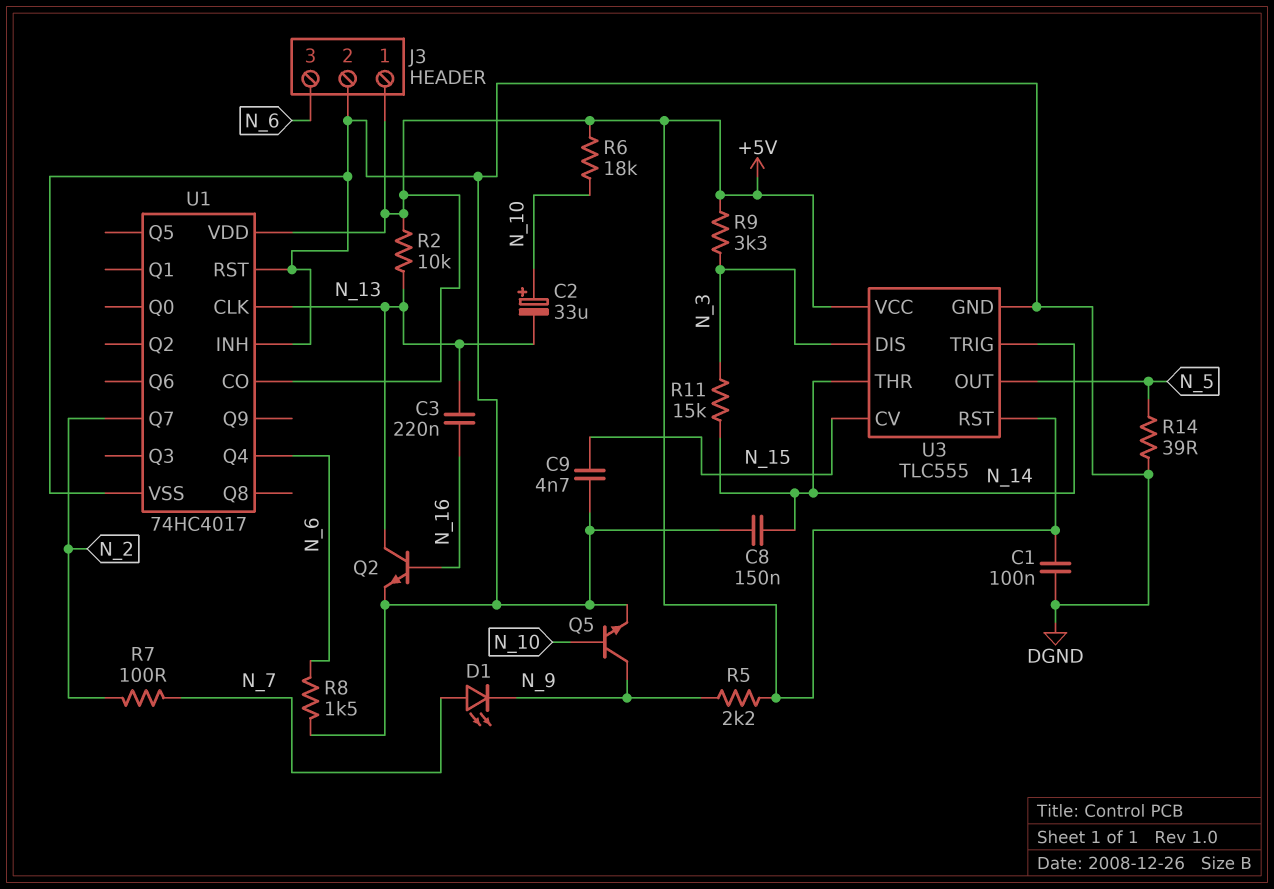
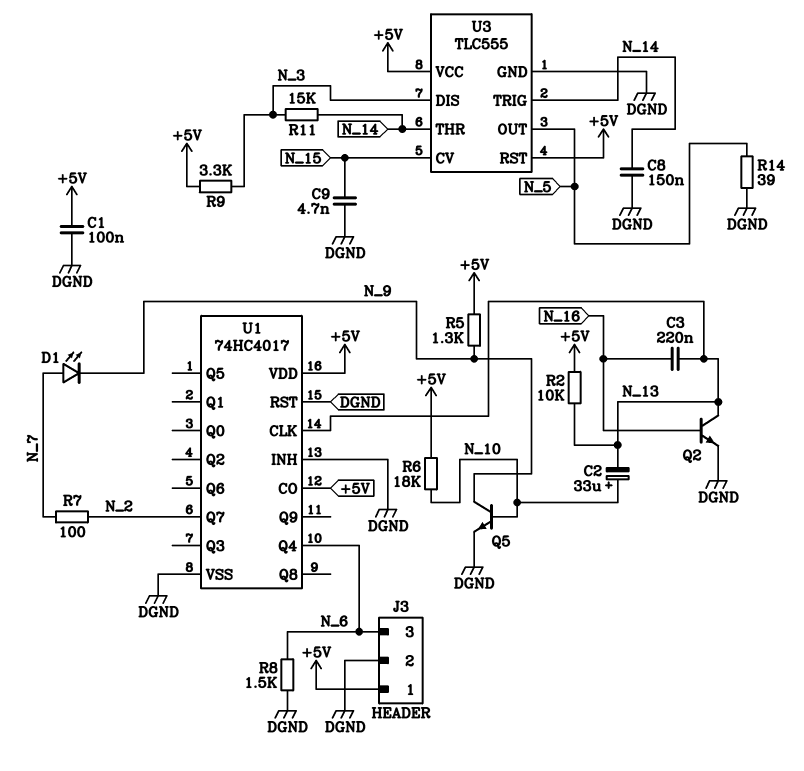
R5: 2.2k (+5V, N_9) -> 1.3k (+5V, N_9)

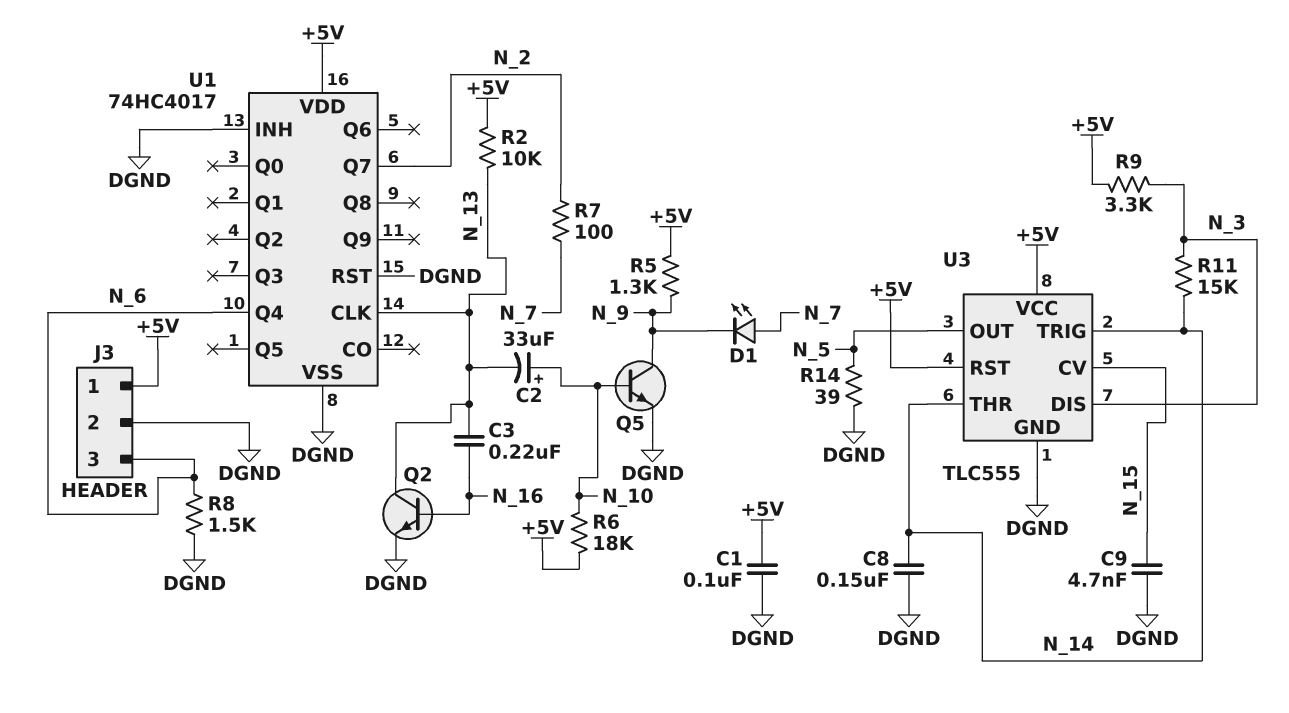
U1 pin CO: +5V -> none

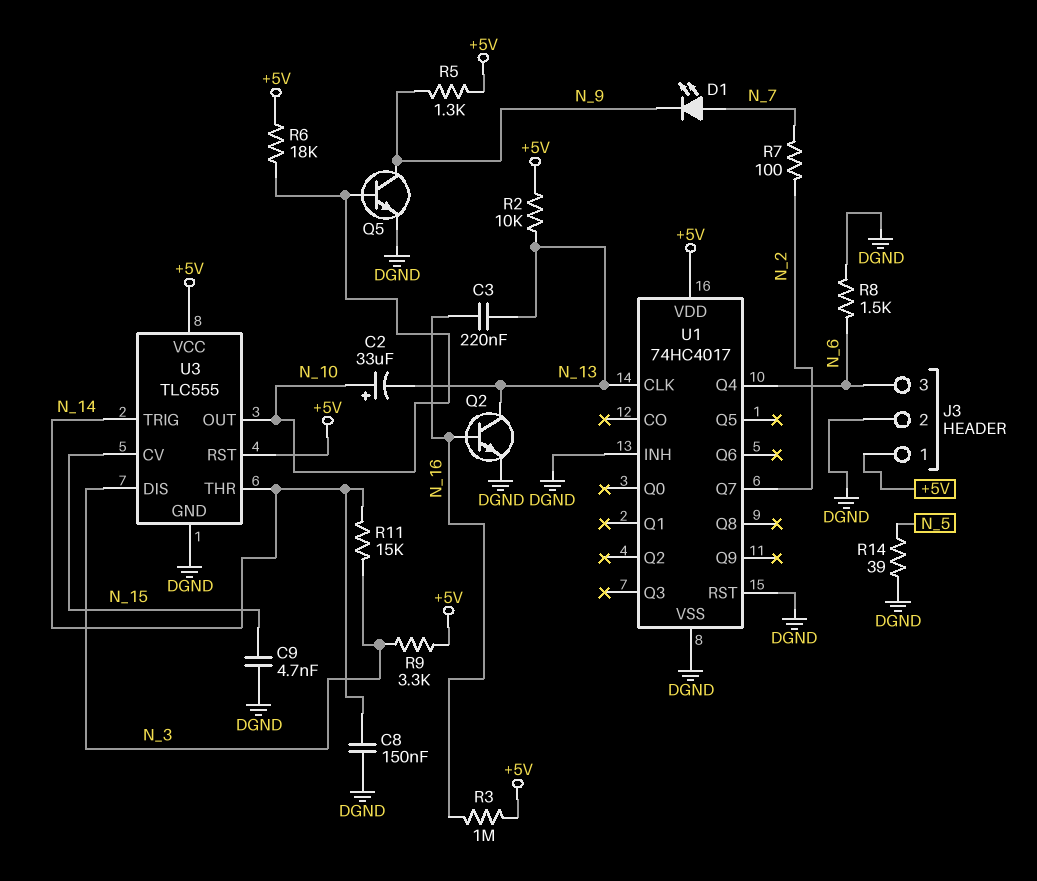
C1: 100nF (+5V, DGND) -> none
R3: none -> 1M (+5V, N_16)
U3 pin OUT: N_5 -> N_10

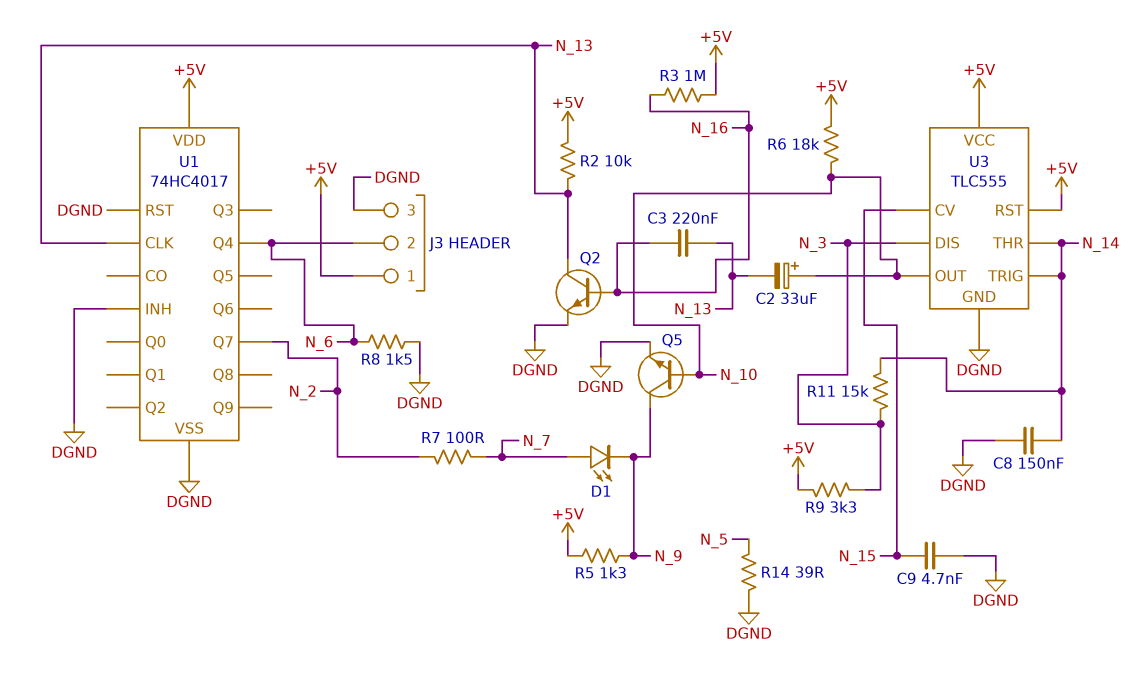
J3 pin 2: DGND -> N_6
J3 pin 3: N_6 -> DGND

